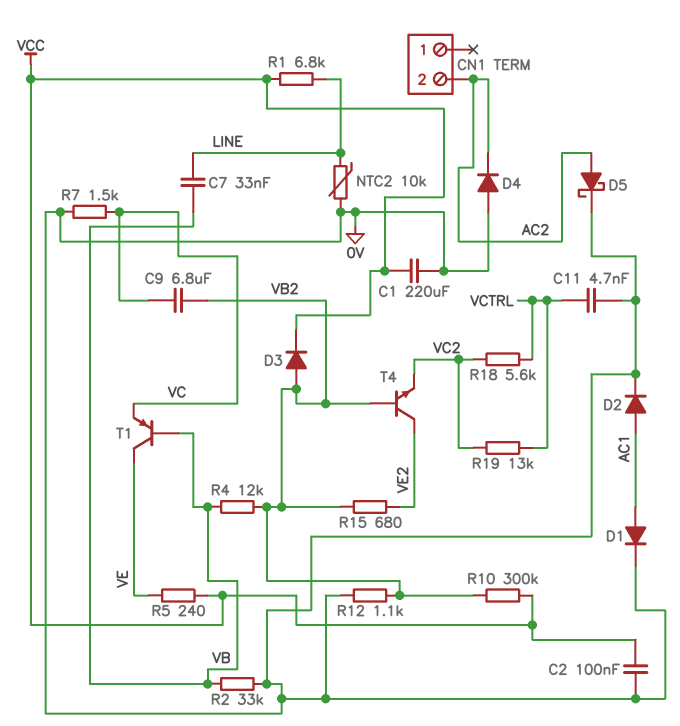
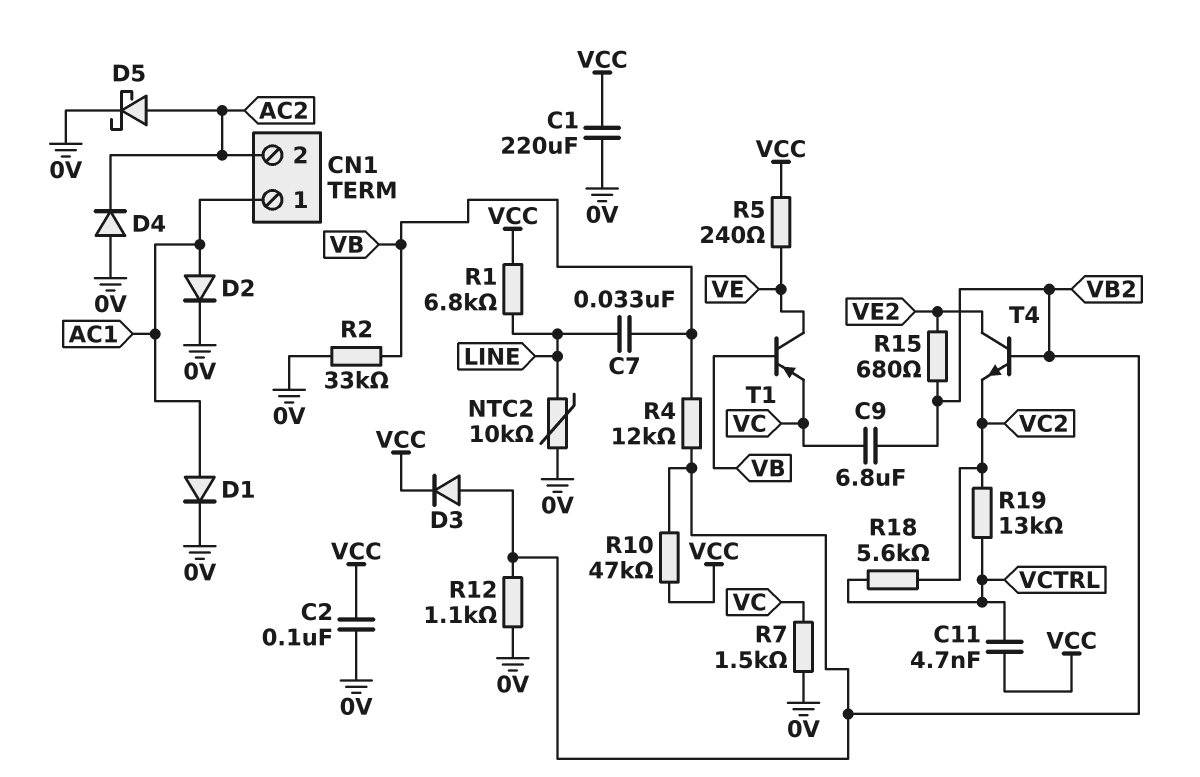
C11: 4.7nF (0V, VCTRL) -> 4.7nF (VCC, VCTRL)
CN1 pin 1: none -> AC1
R10: 300k (VB2, VCC) -> 47k (VB2, VCC)

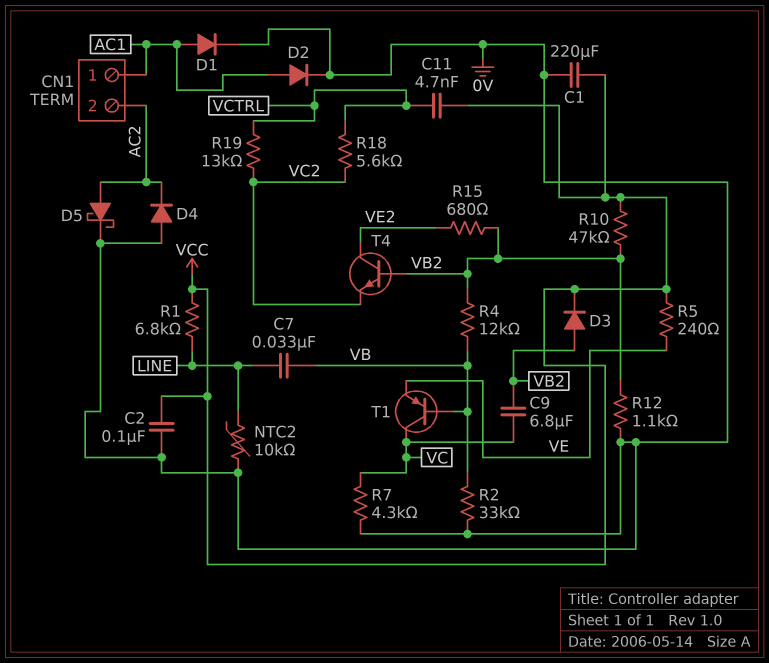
R7: 1.5k (0V, VC) -> 4.3k (0V, VC)
T1: PNP (B VB, C VE, E VC) -> PNP (B VB, C VC, E VE)

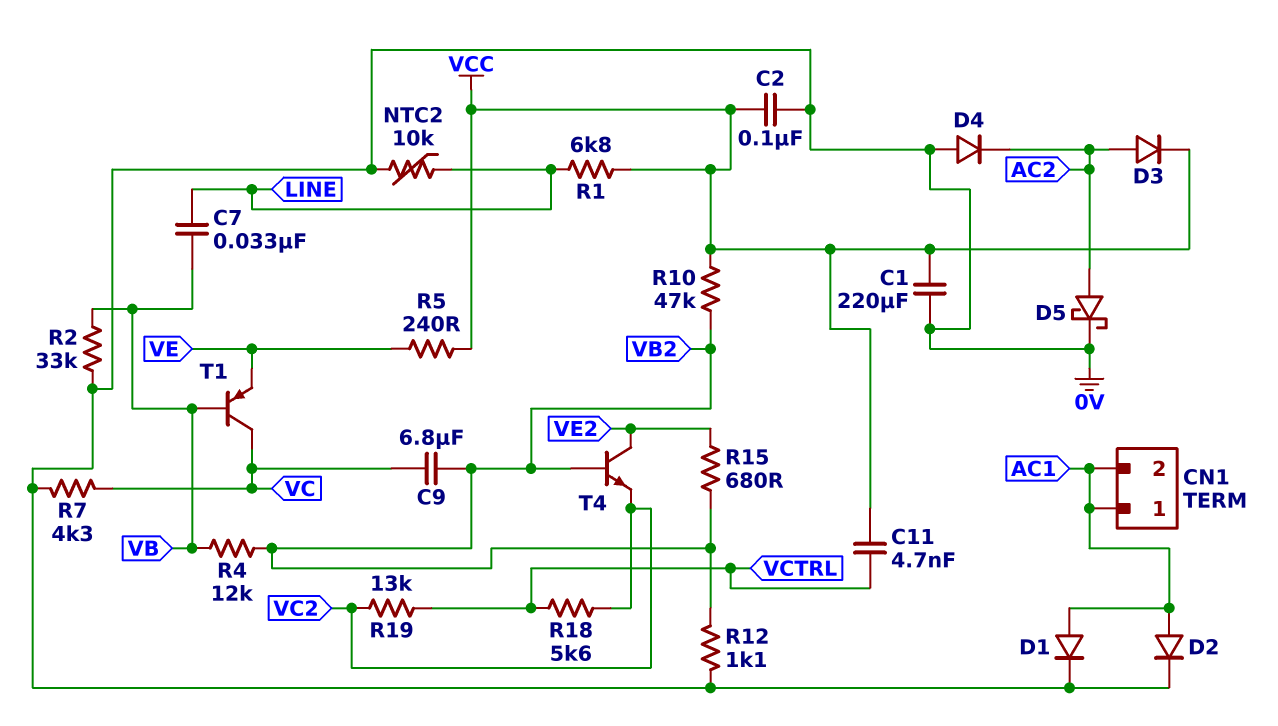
CN1 pin 2: AC2 -> AC1
D3: diode (A VB2, K VCC) -> diode (A AC2, K VCC)

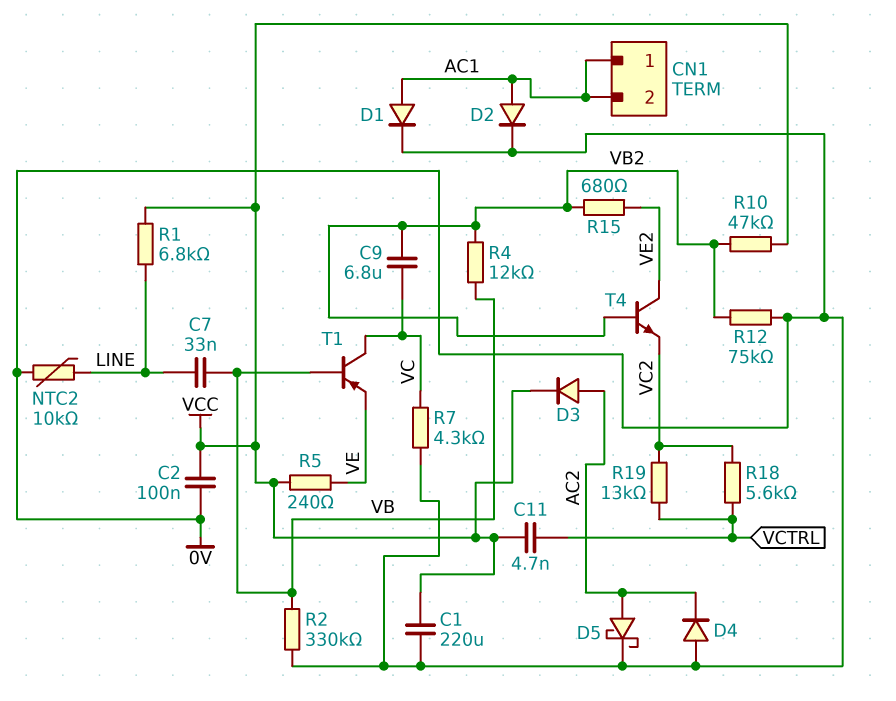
R2: 33k (0V, VB) -> 330k (0V, VB)
R12: 1.1k (0V, VB2) -> 75k (0V, VB2)

